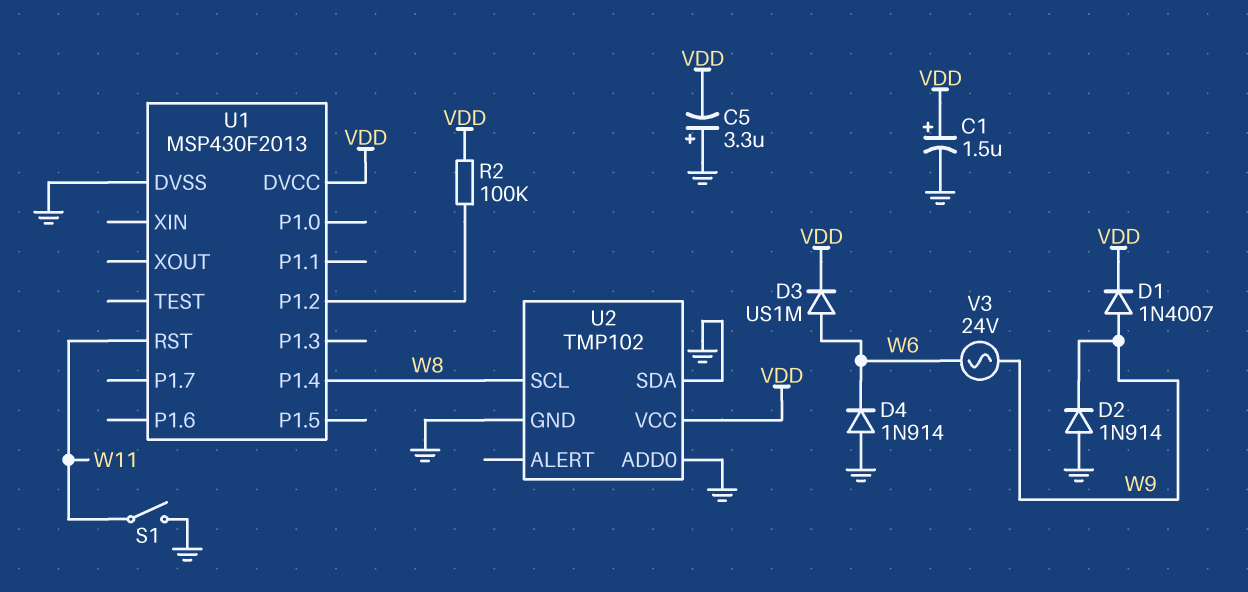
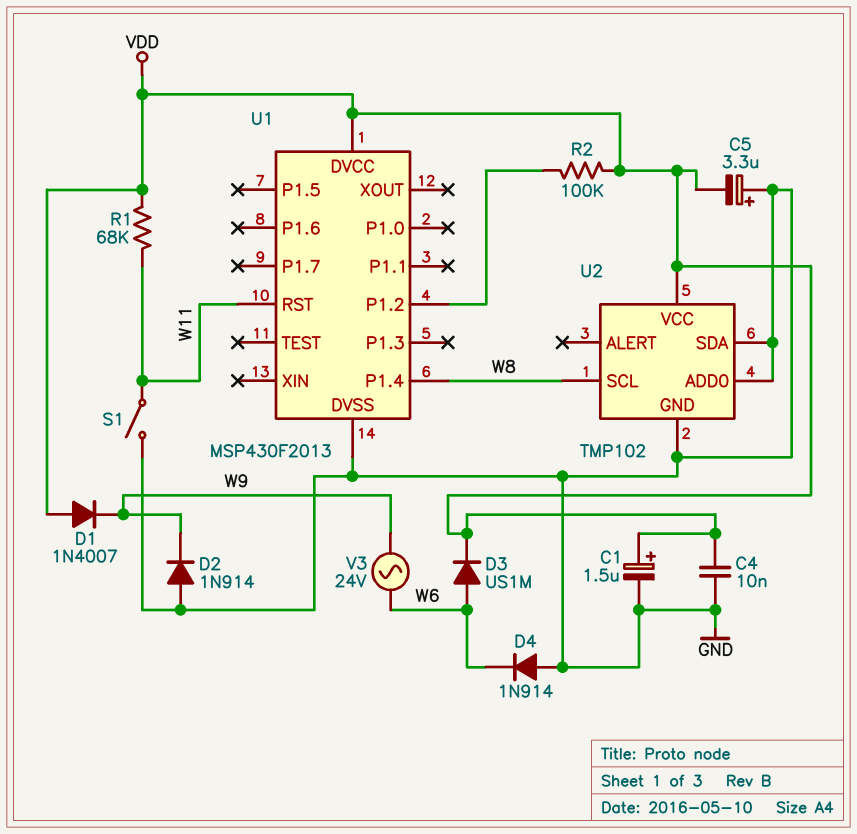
C4: none -> 10nF (GND, VDD)
D1: diode 1N4007 (A W9, K VDD) -> diode 1N4007 (A VDD, K W9)
R1: none -> 68k (VDD, W11)

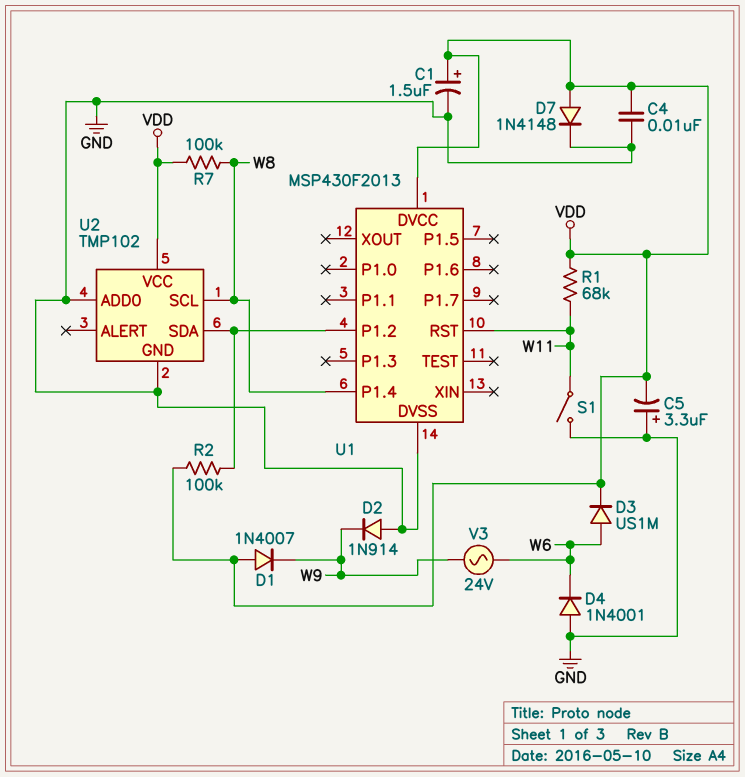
D4: diode 1N914 (A GND, K W6) -> diode 1N4001 (A GND, K W6)
D7: none -> diode 1N4148 (A VDD, K GND)
R7: none -> 100k (VDD, W8)
U2 pin SDA: GND -> U1/P1.2

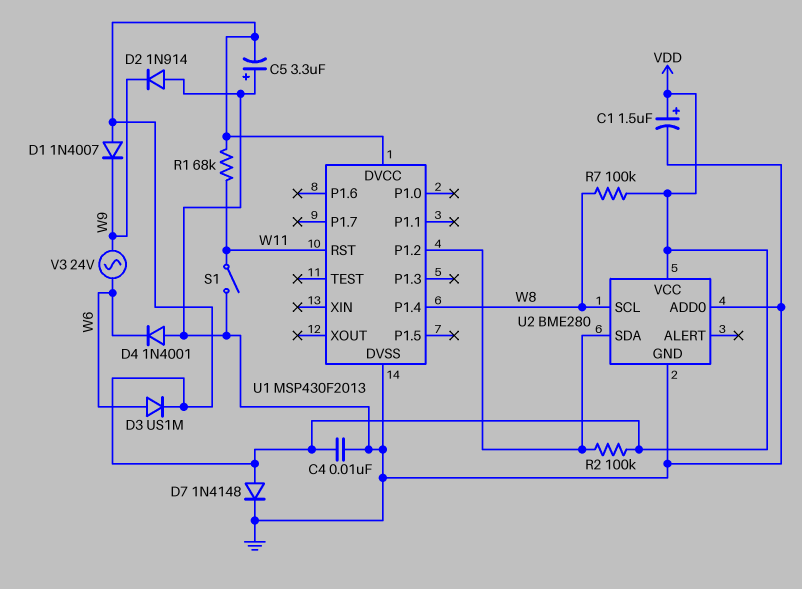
U2: TMP102 -> BME280

